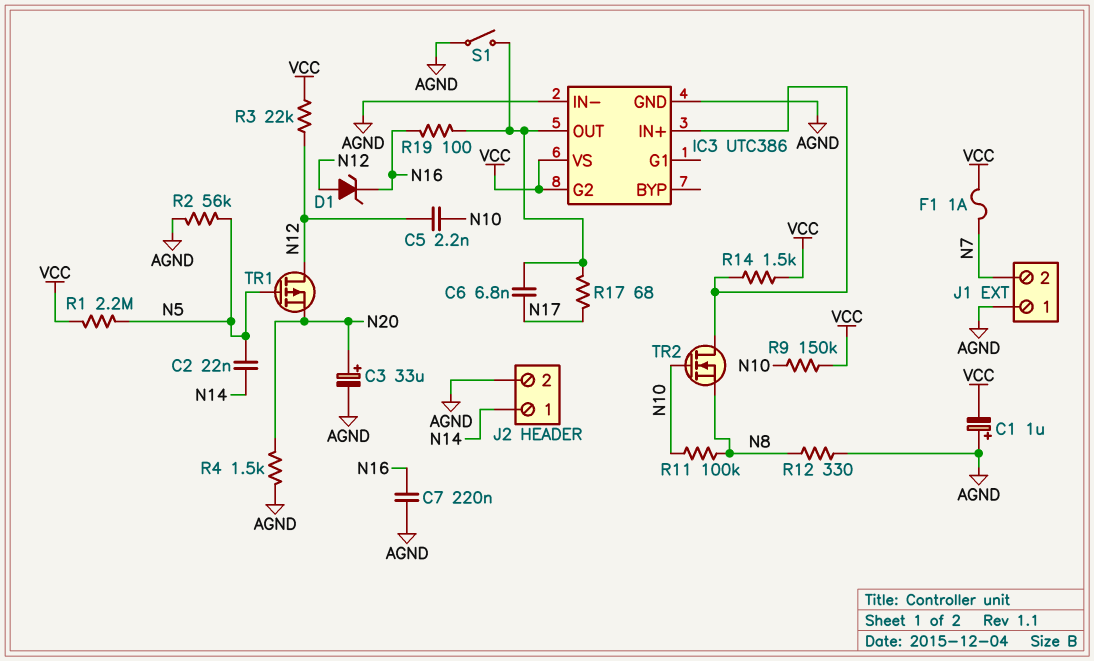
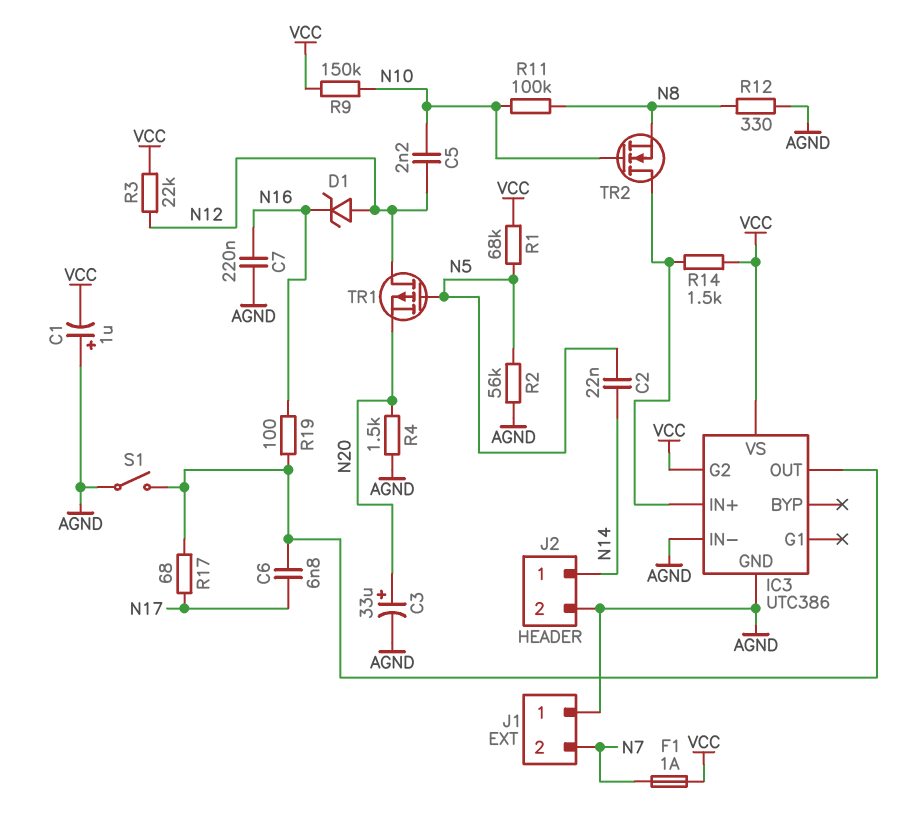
R1: 2.2M (N5, VCC) -> 68k (N5, VCC)

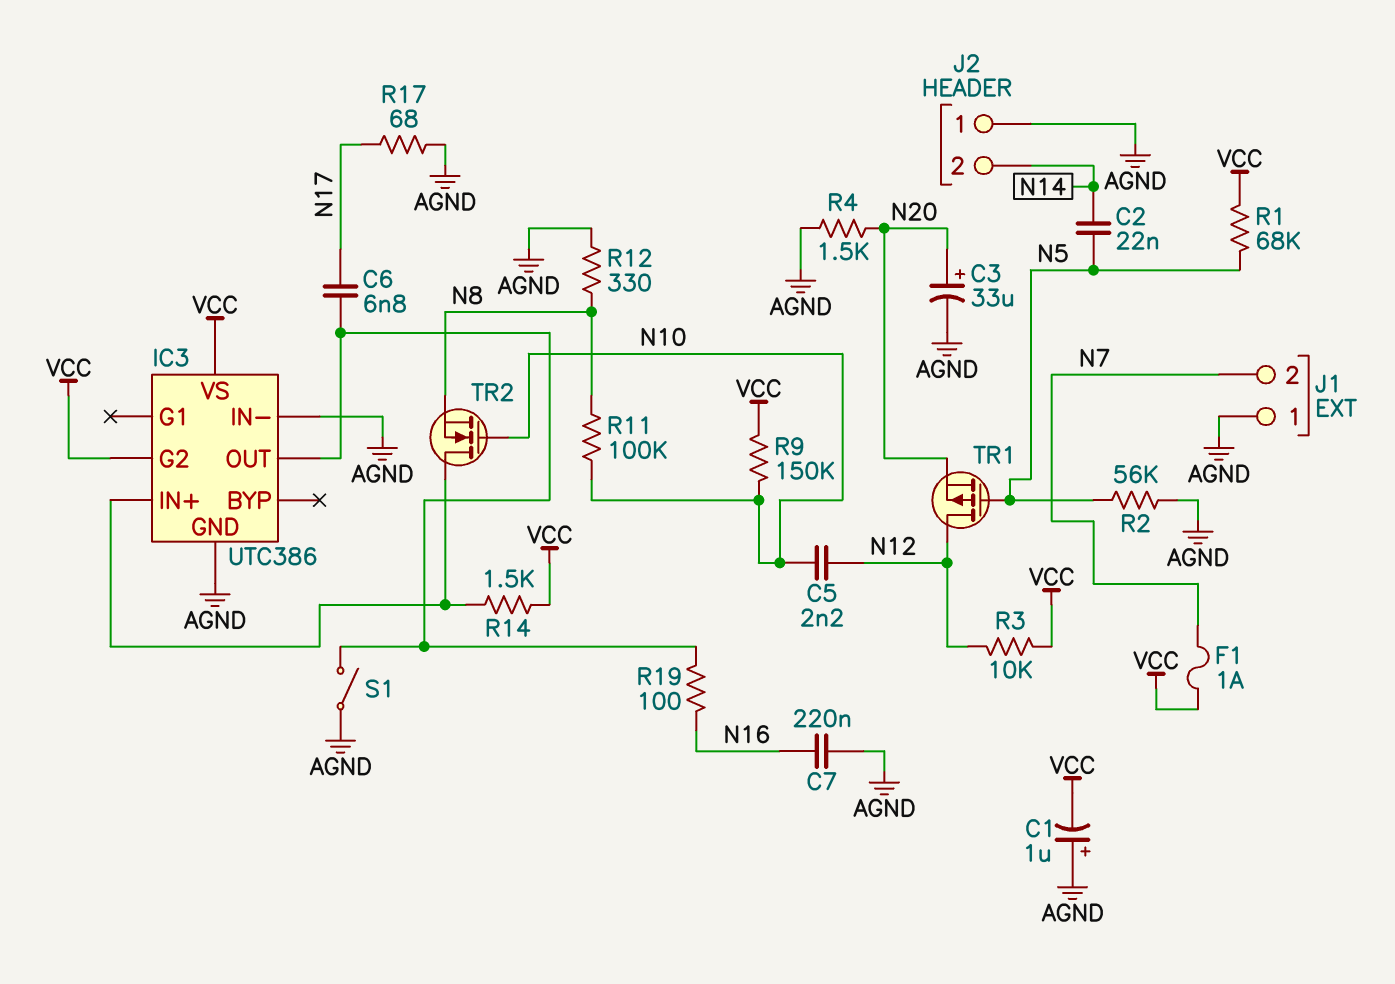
D1: zener (A N12, K N16) -> none
J2 pin 1: N14 -> AGND
J2 pin 2: AGND -> N14
R3: 22k (N12, VCC) -> 10k (N12, VCC)
R17: 68 (IC3/OUT, N17) -> 68 (AGND, N17)

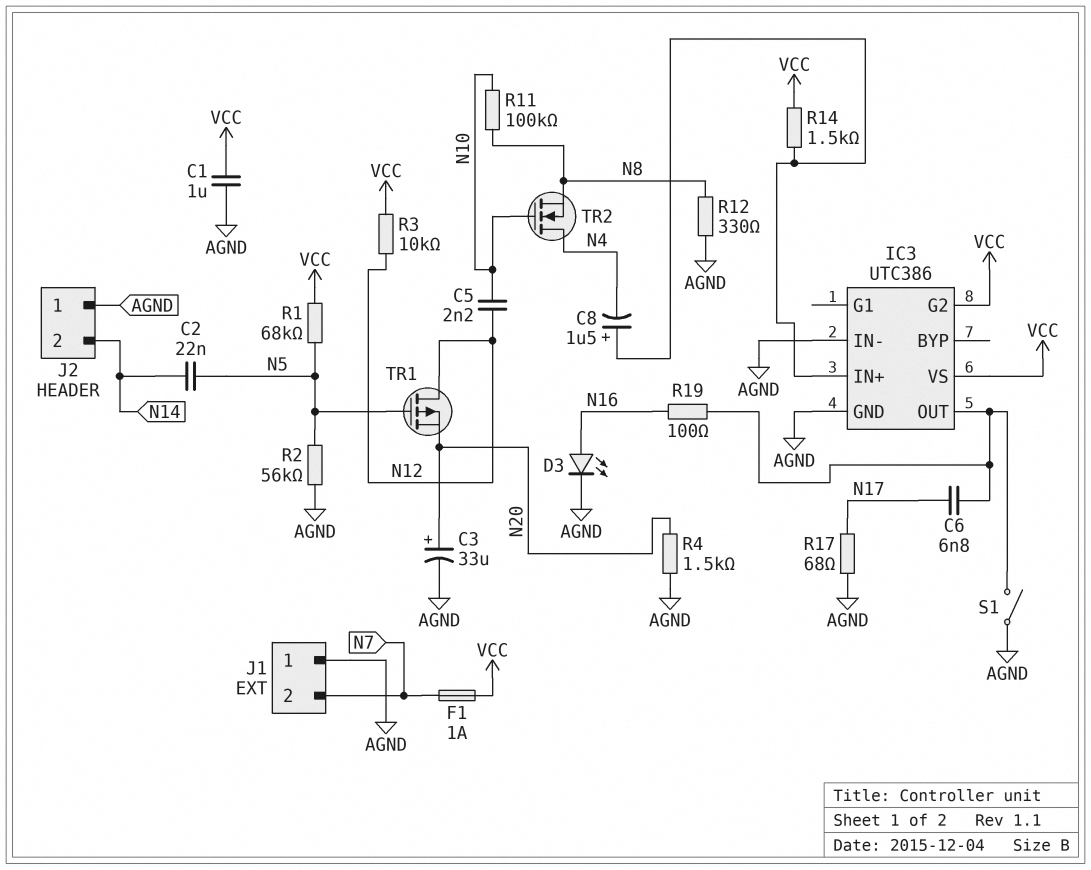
C1: 1uF (plus AGND, minus VCC) -> 1uF (AGND, VCC)
C7: 220nF (AGND, N16) -> none
C8: none -> 1.5uF (plus IC3/IN+, minus N4)
D3: none -> LED (A N16, K AGND)
R9: 150k (N10, VCC) -> none
TR2: NMOS (G N10, D IC3/IN+, S N8) -> NMOS (G N10, D N4, S N8)

